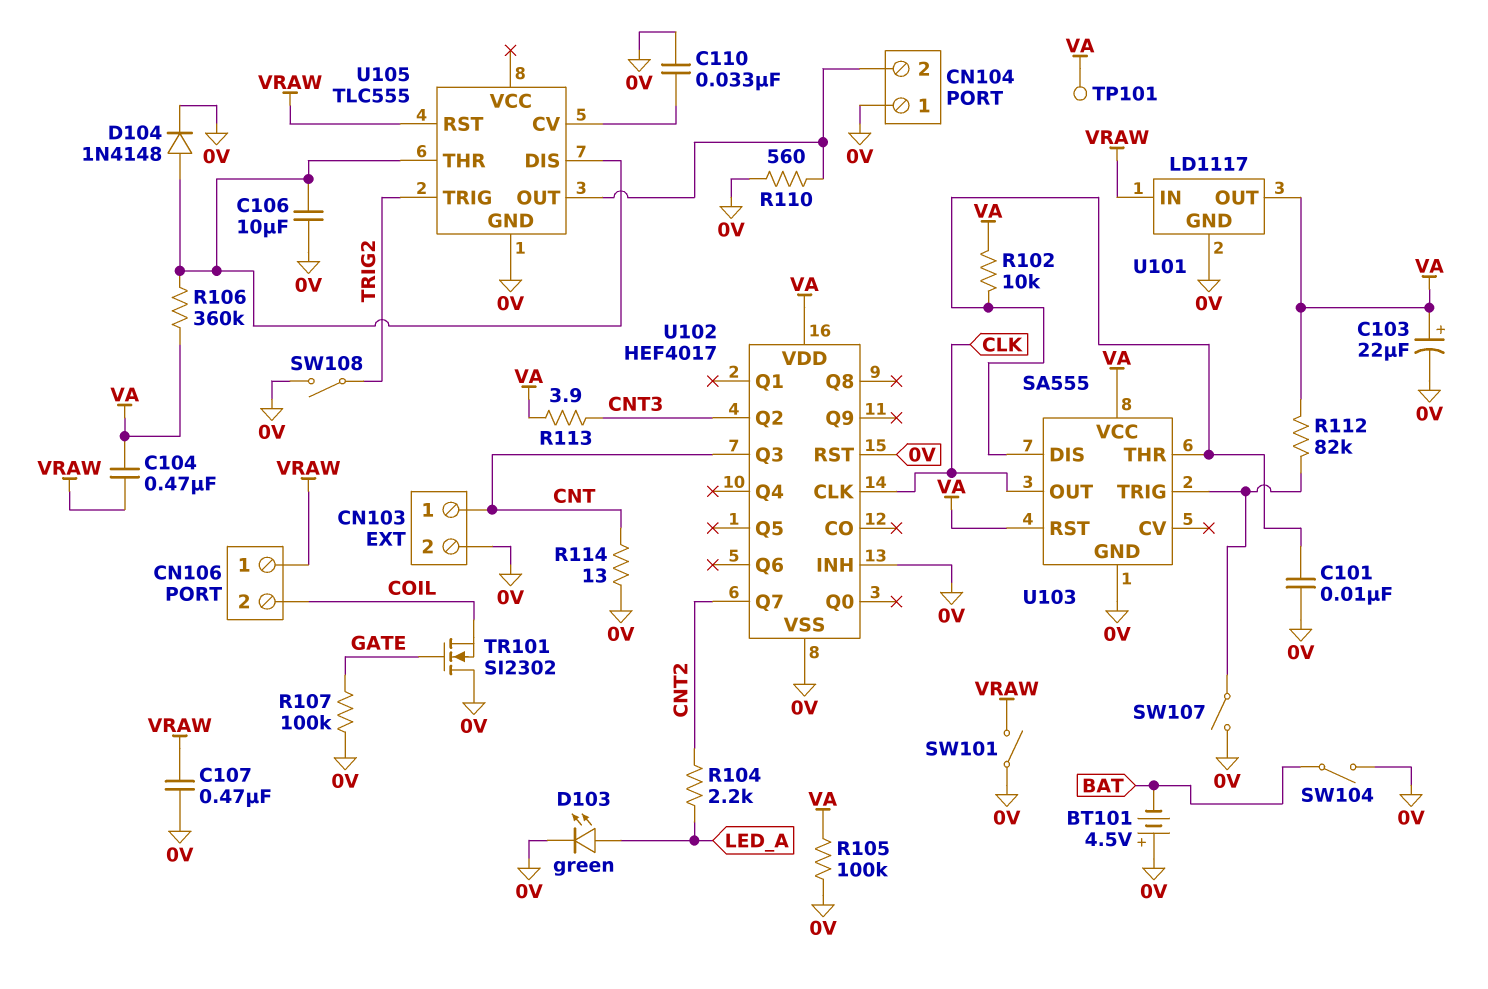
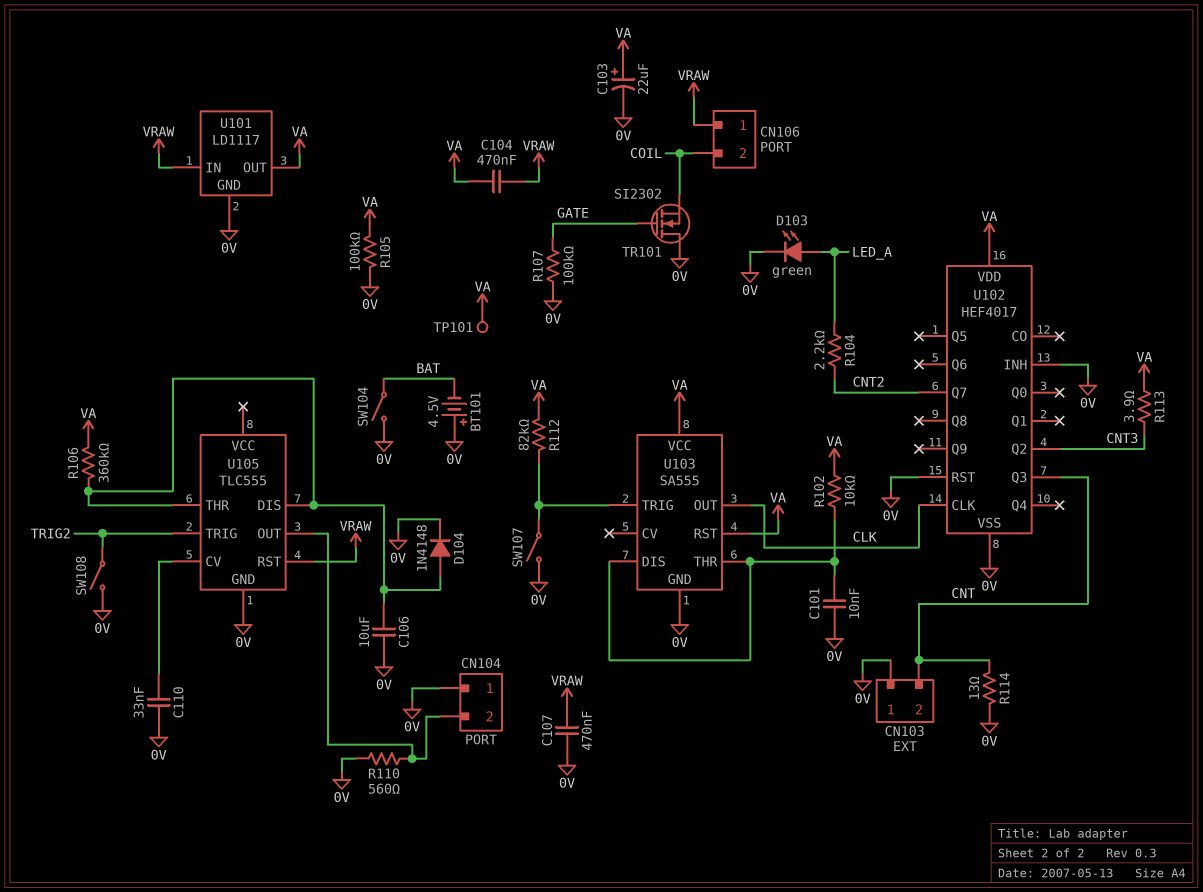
CN103 pin 1: CNT -> 0V
CN103 pin 2: 0V -> CNT
SW101: switch (0V, VRAW) -> none

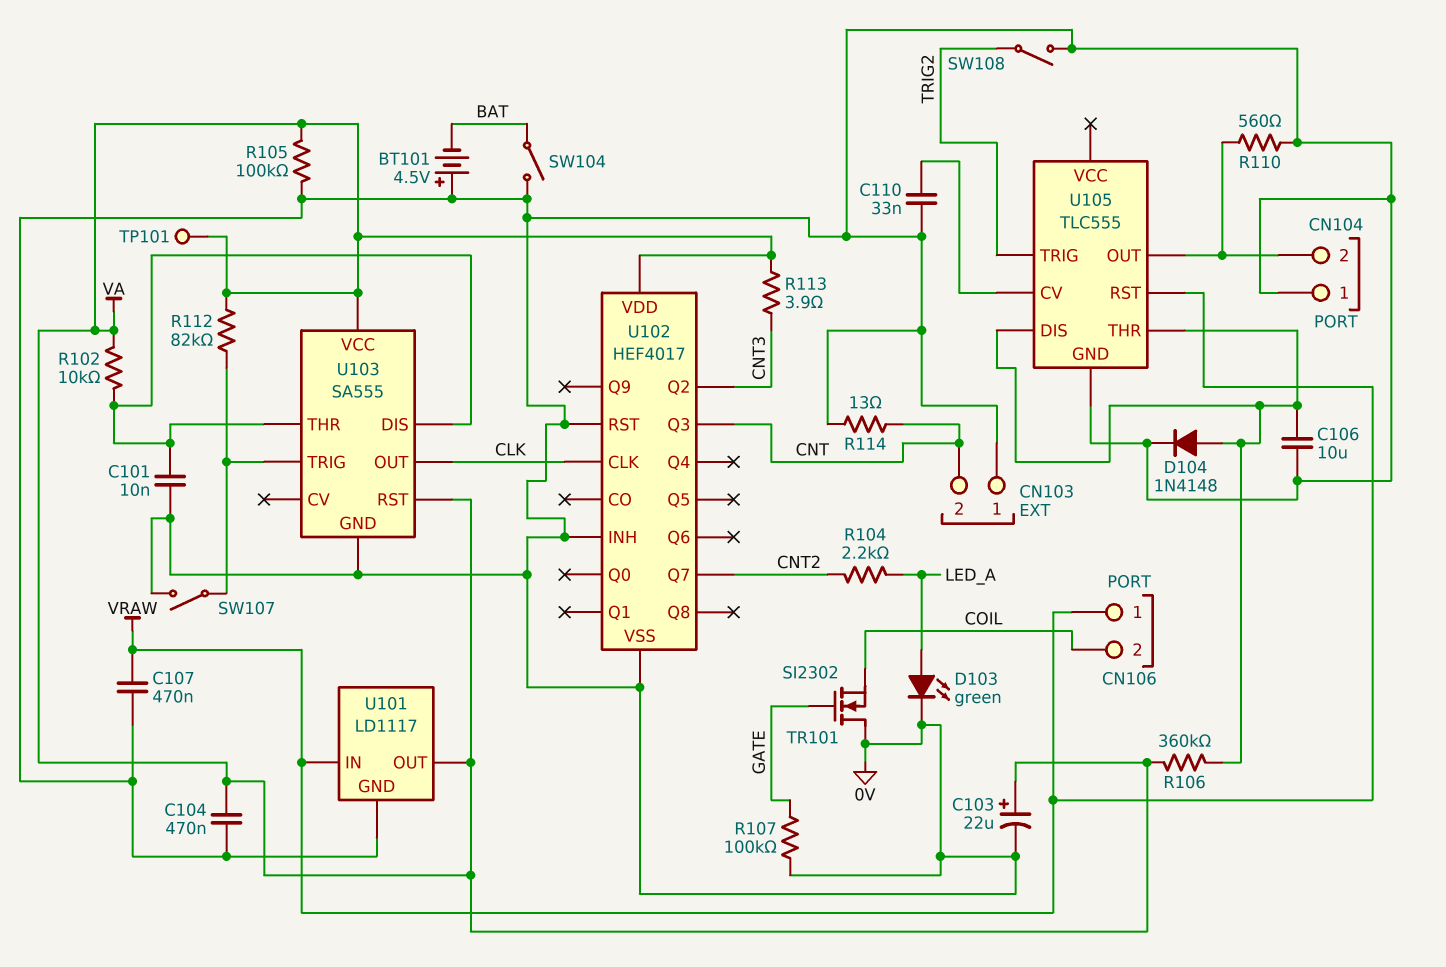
C104: 470nF (VA, VRAW) -> 470nF (0V, VA)

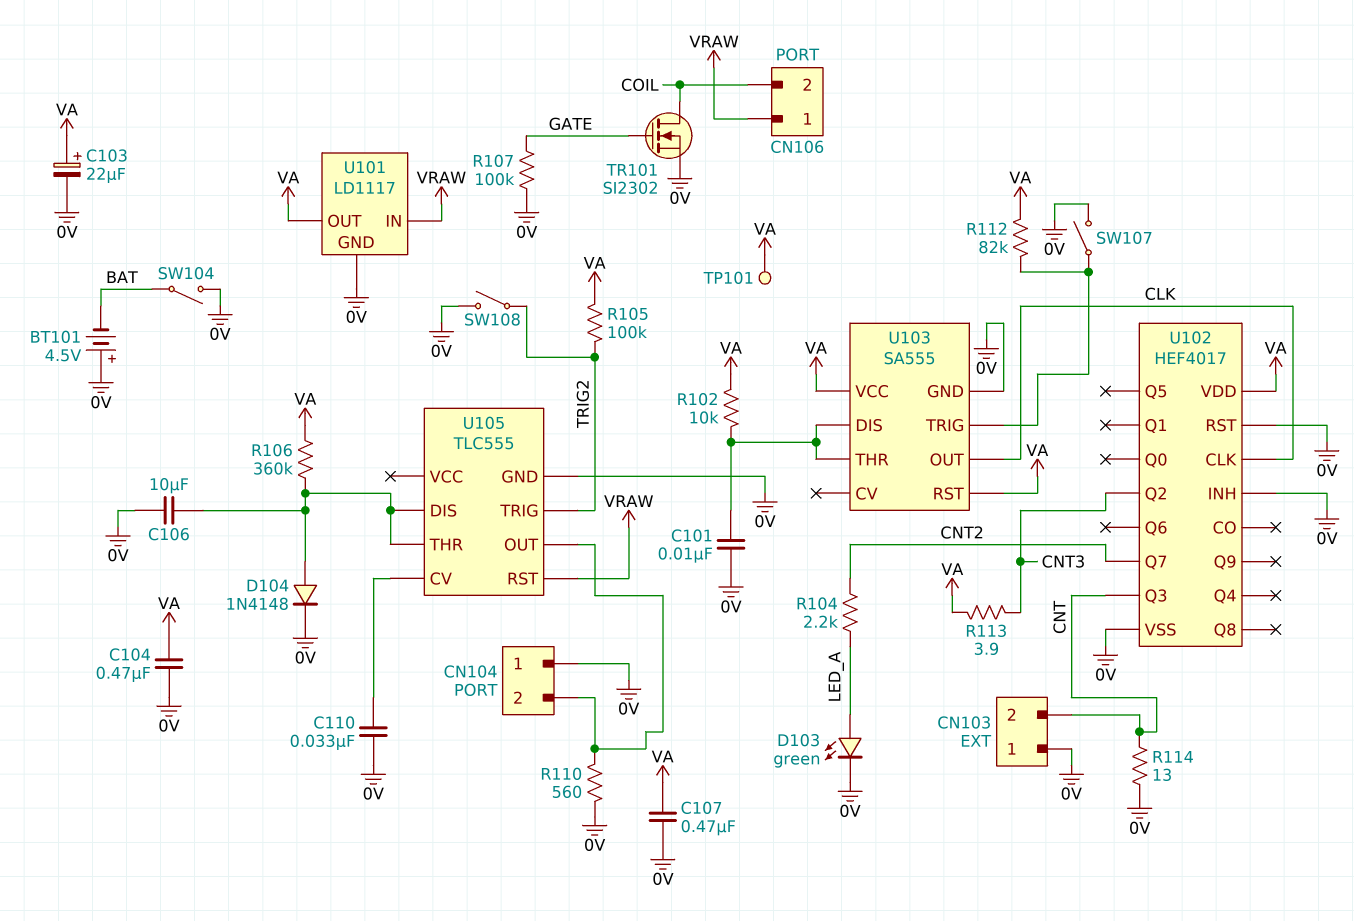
C107: 470nF (0V, VRAW) -> 470nF (0V, VA)
R105: 100k (0V, VA) -> 100k (TRIG2, VA)
TR101: NMOS SI2302 (G GATE, D 0V, S COIL) -> NMOS SI2302 (G GATE, D COIL, S 0V)

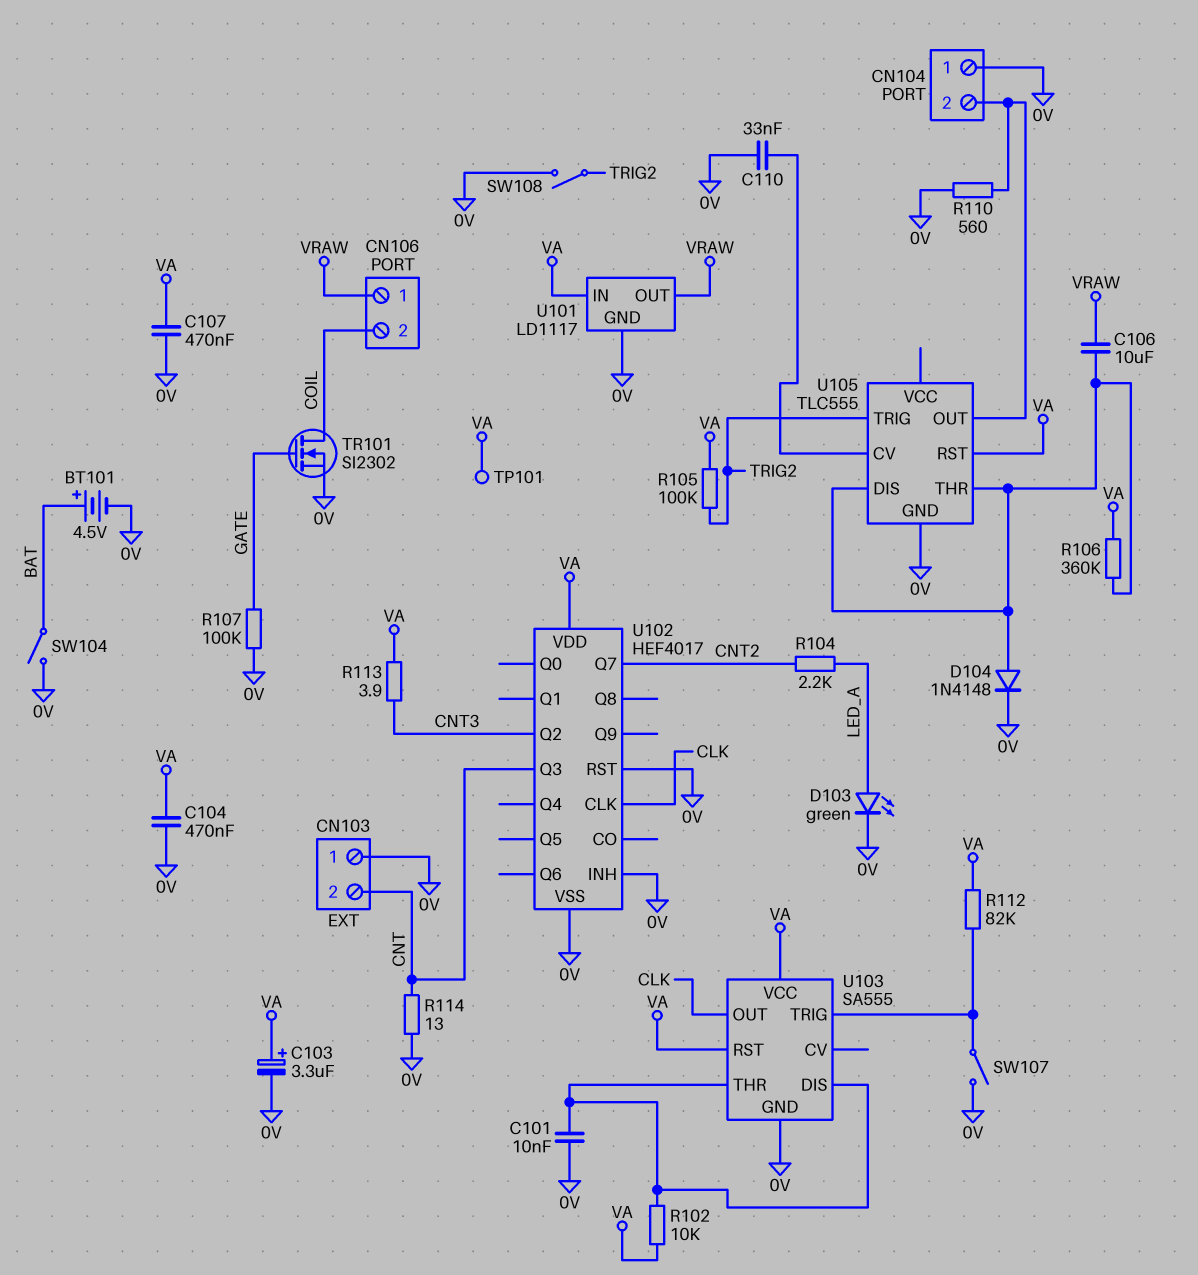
BT101: 4.5V (plus 0V, minus BAT) -> 4.5V (plus BAT, minus 0V)
C103: 22uF (plus VA, minus 0V) -> 3.3uF (plus VA, minus 0V)
C106: 10uF (0V, U105/DIS) -> 10uF (U105/DIS, VRAW)
U101 pin IN: VRAW -> VA
U101 pin OUT: VA -> VRAW
U105 pin RST: VRAW -> VA

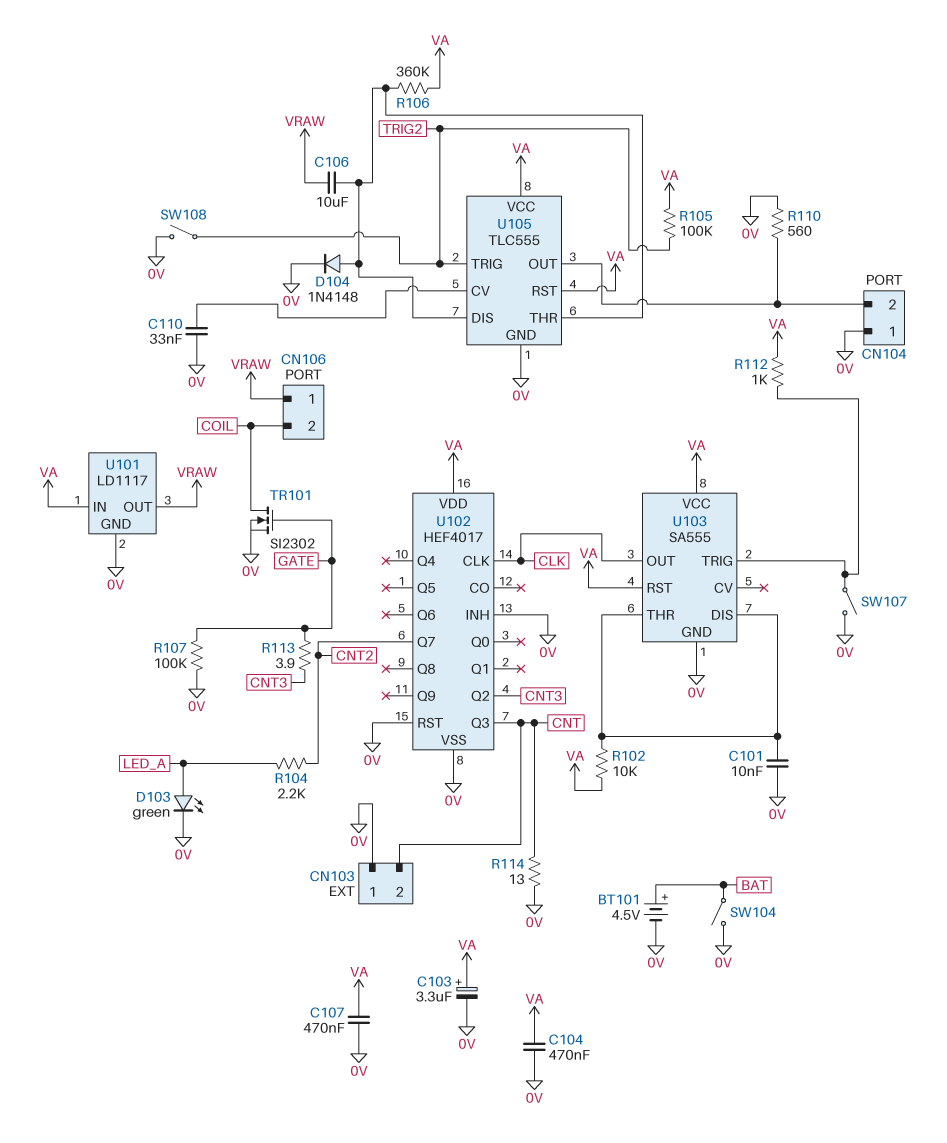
R112: 82k (U103/TRIG, VA) -> 1k (U103/TRIG, VA)
R113: 3.9 (CNT3, VA) -> 3.9 (CNT3, GATE)
TP101: test point (VA) -> none
U105 pin VCC: none -> VA

